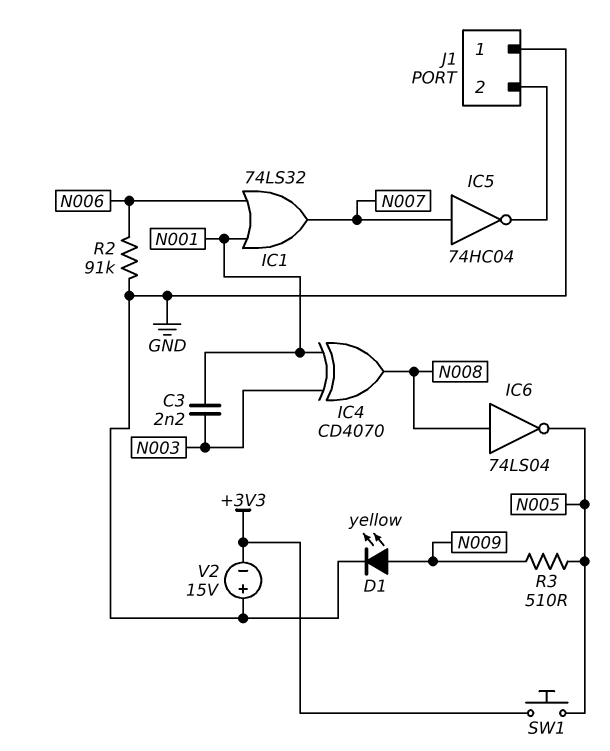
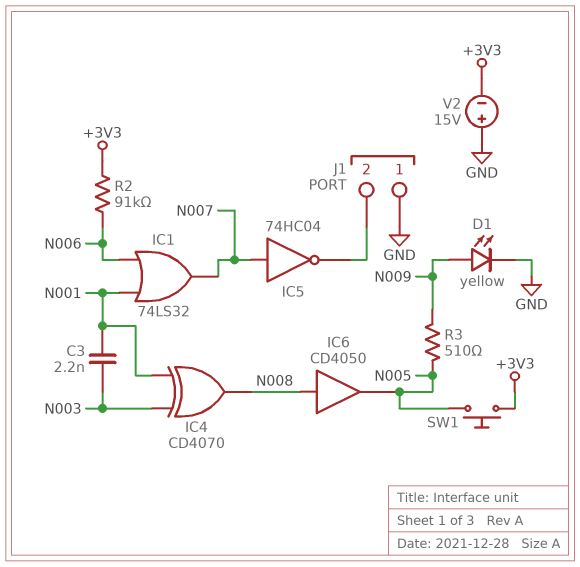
IC6: NOT 74LS04 (in N008, out N005) -> buffer CD4050 (in N008, out N005)
R2: 91k (GND, N006) -> 91k (+3V3, N006)

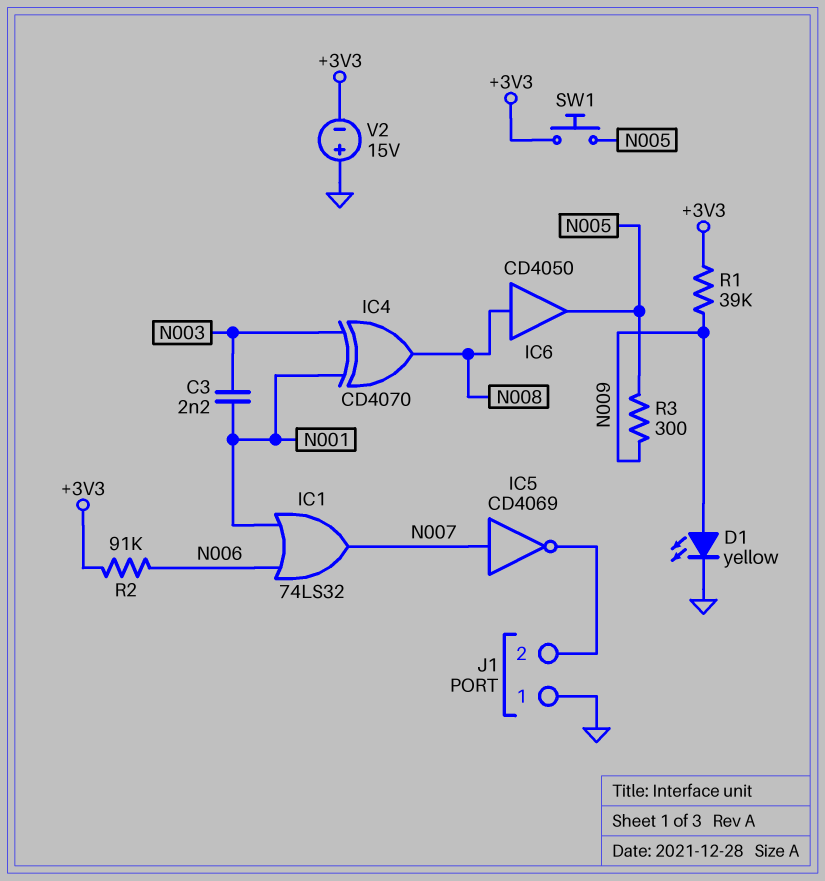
IC5: NOT 74HC04 (in N007, out J1/2) -> NOT CD4069 (in N007, out J1/2)
R1: none -> 39k (+3V3, N009)
R3: 510 (N005, N009) -> 300 (N005, N009)

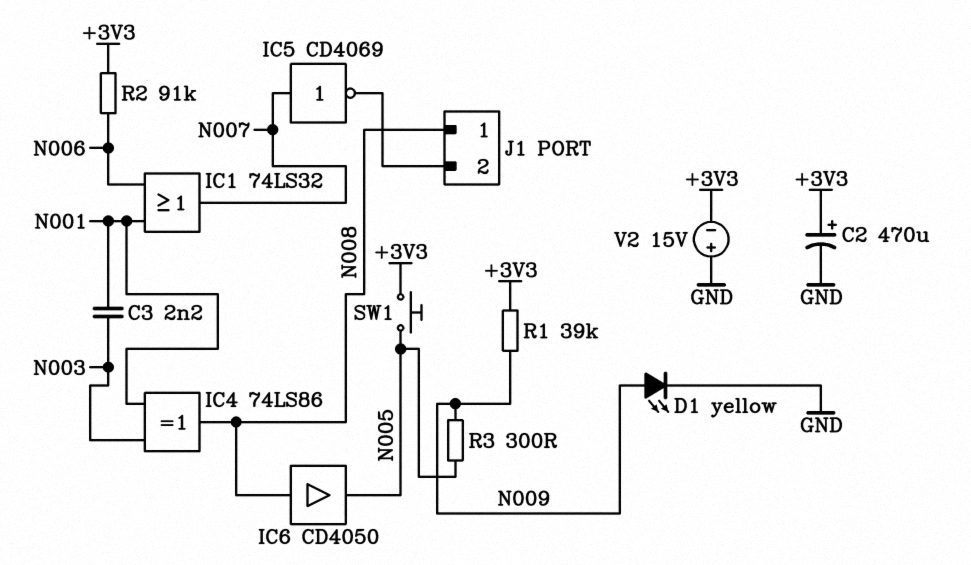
C2: none -> 470uF (plus +3V3, minus GND)
IC4: XOR CD4070 (in N001, in N003, out N008) -> XOR 74LS86 (in N001, in N003, out N008)
J1 pin 1: GND -> N008

